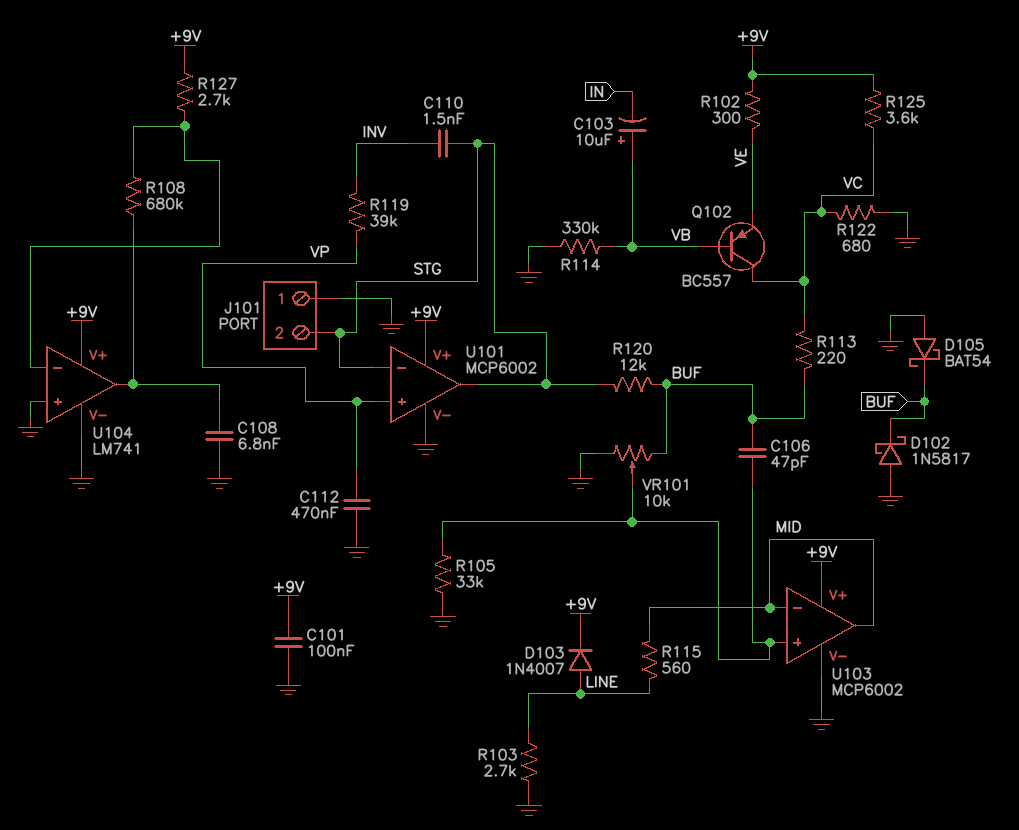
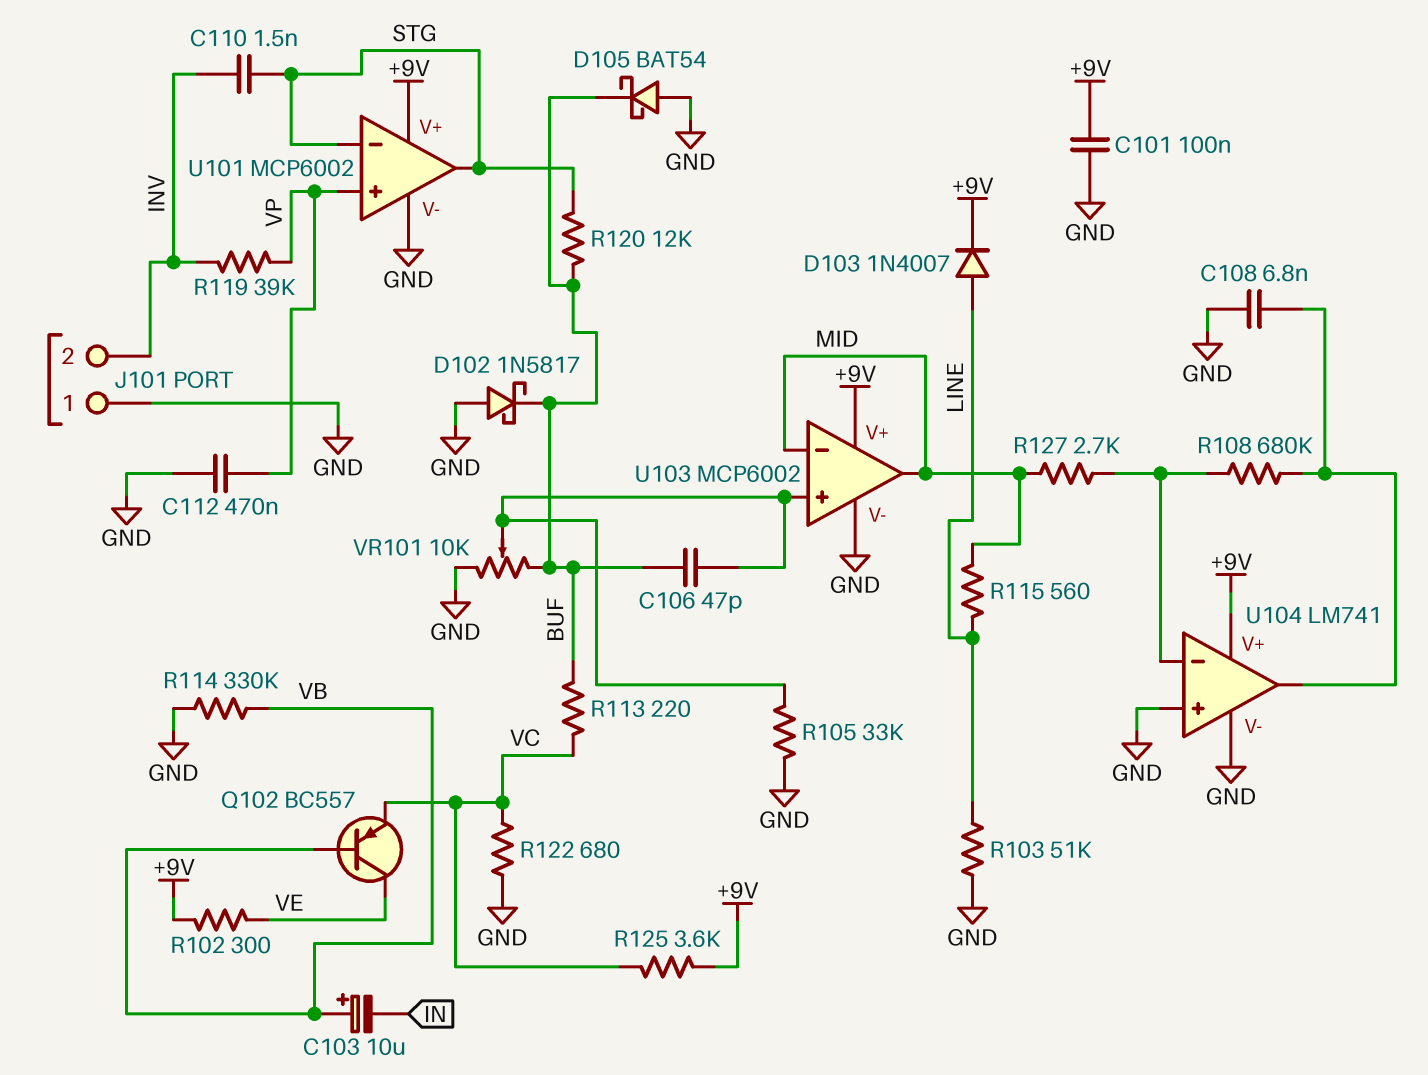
J101 pin 2: STG -> INV
Q102: PNP BC557 (B VB, C VC, E VE) -> PNP BC557 (B VB, C VE, E VC)
R103: 2.7k (GND, LINE) -> 51k (GND, LINE)
R127: 2.7k (+9V, U104/in-) -> 2.7k (MID, U104/in-)

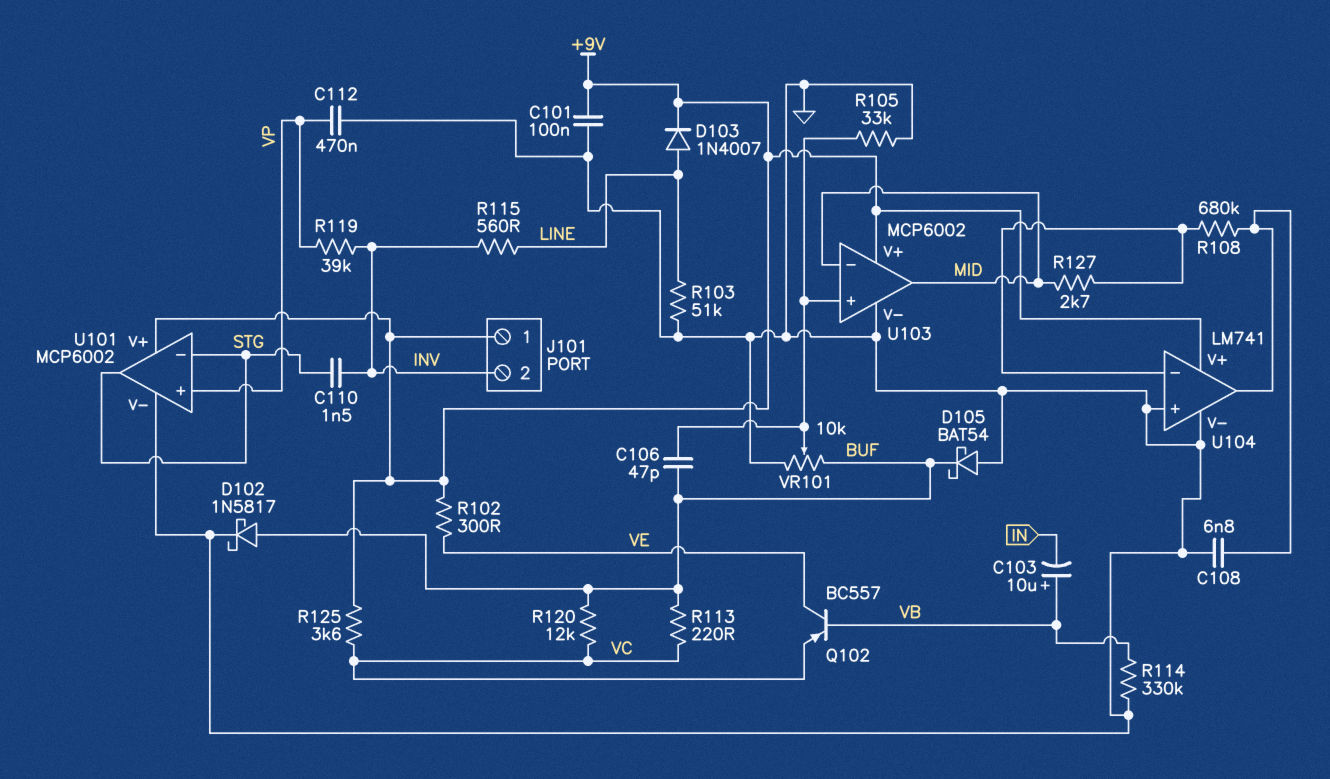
D102: schottky 1N5817 (A GND, K BUF) -> schottky 1N5817 (A BUF, K GND)
J101 pin 1: GND -> +9V
R115: 560 (LINE, MID) -> 560 (INV, LINE)
R120: 12k (BUF, STG) -> 12k (BUF, VC)
R122: 680 (GND, VC) -> none

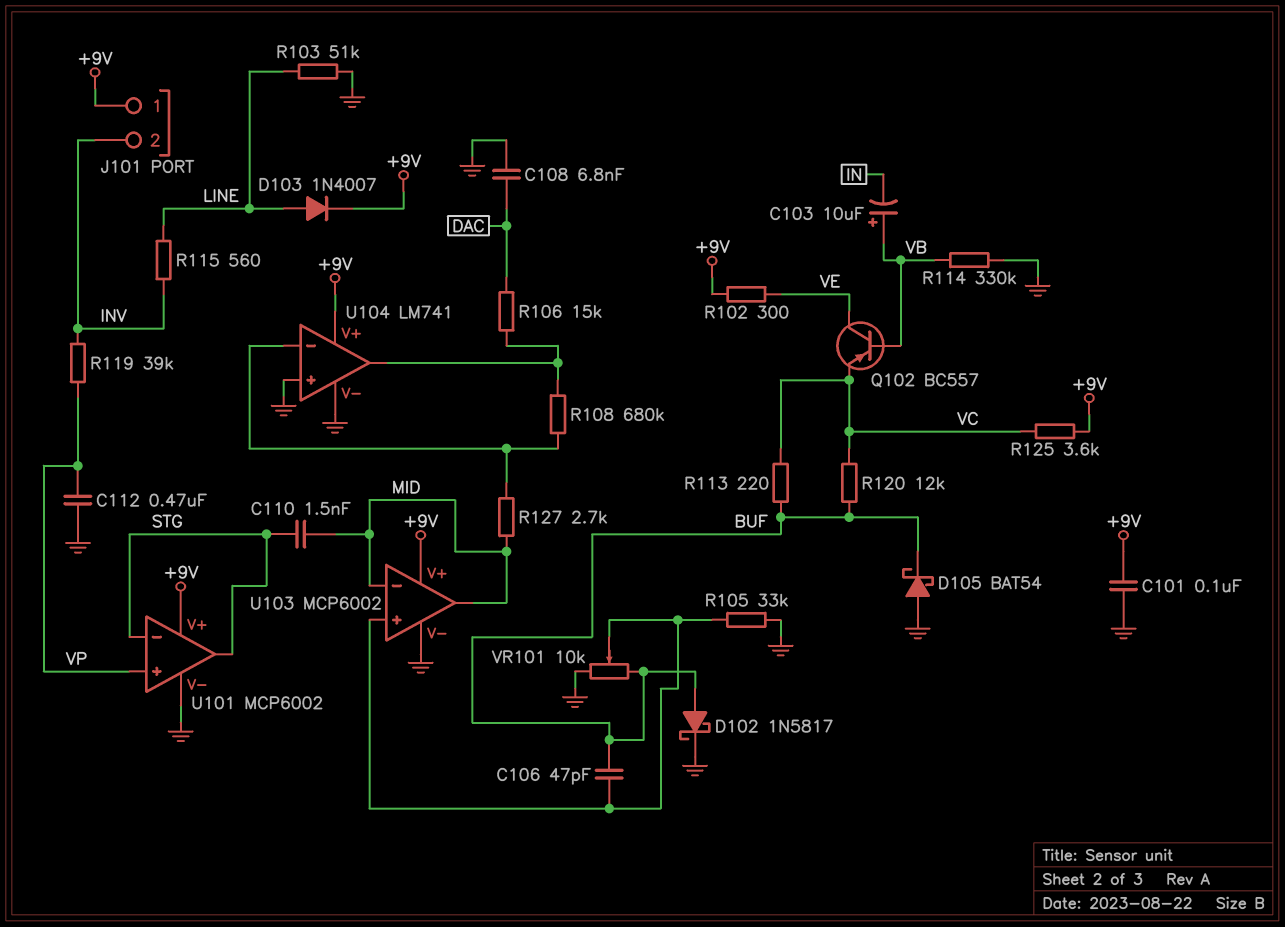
C108: 6.8nF (GND, U104/out) -> 6.8nF (DAC, GND)
C110: 1.5nF (INV, STG) -> 1.5nF (MID, STG)
R106: none -> 15k (DAC, U104/out)

